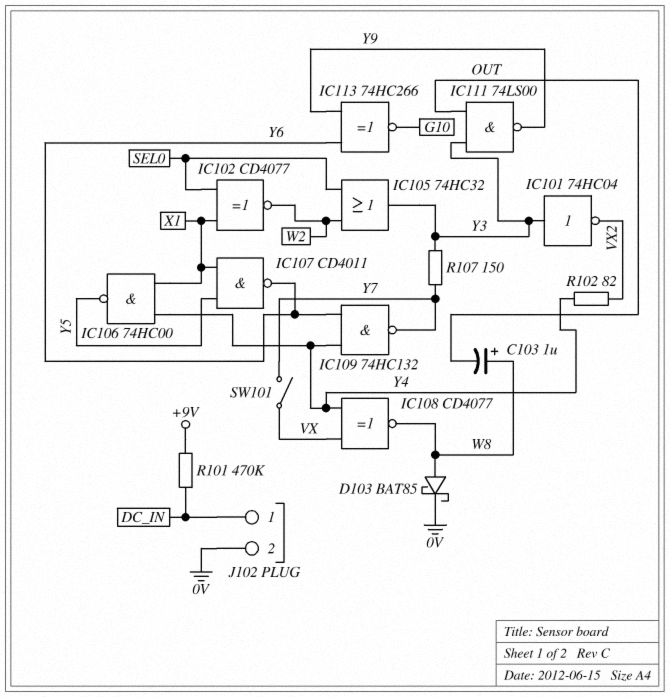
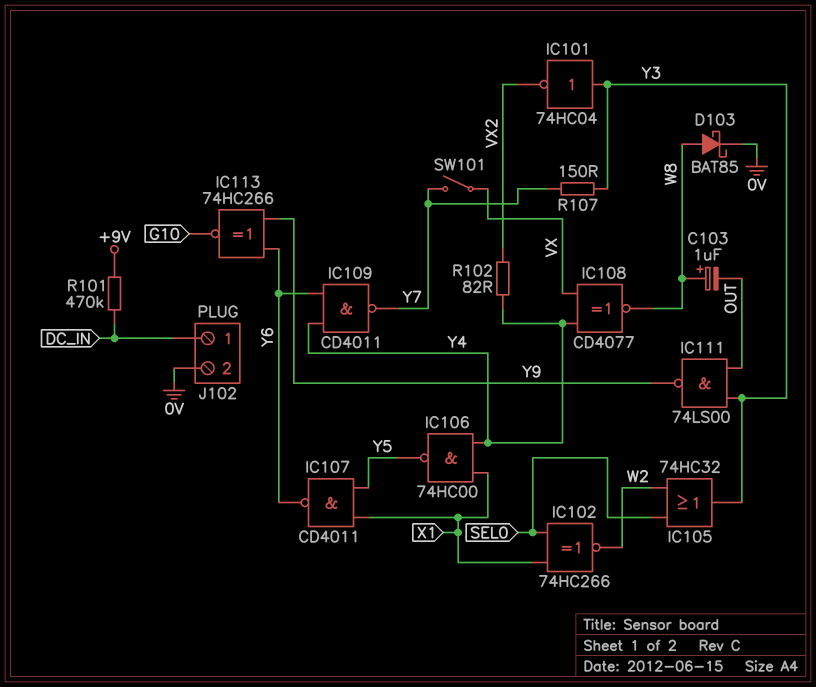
IC102: XNOR CD4077 (in SEL0, in X1, out W2) -> XNOR 74HC266 (in SEL0, in X1, out W2)
IC109: NAND 74HC132 (in Y4, in Y6, out Y7) -> NAND CD4011 (in Y4, in Y6, out Y7)

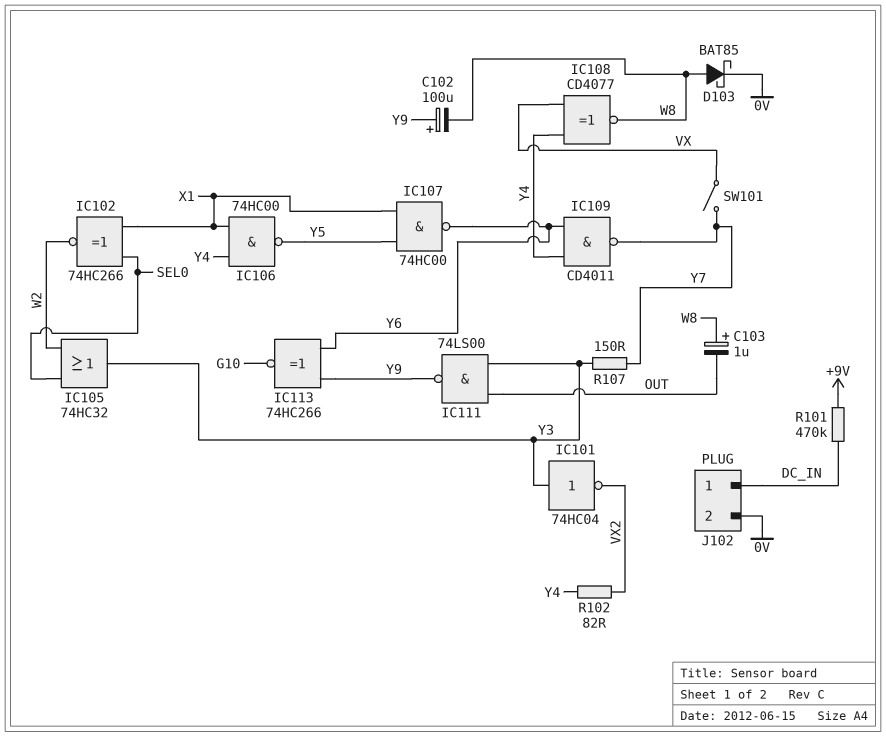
C102: none -> 100uF (plus Y9, minus W8)
IC107: NAND CD4011 (in X1, in Y5, out Y6) -> NAND 74HC00 (in X1, in Y5, out Y6)

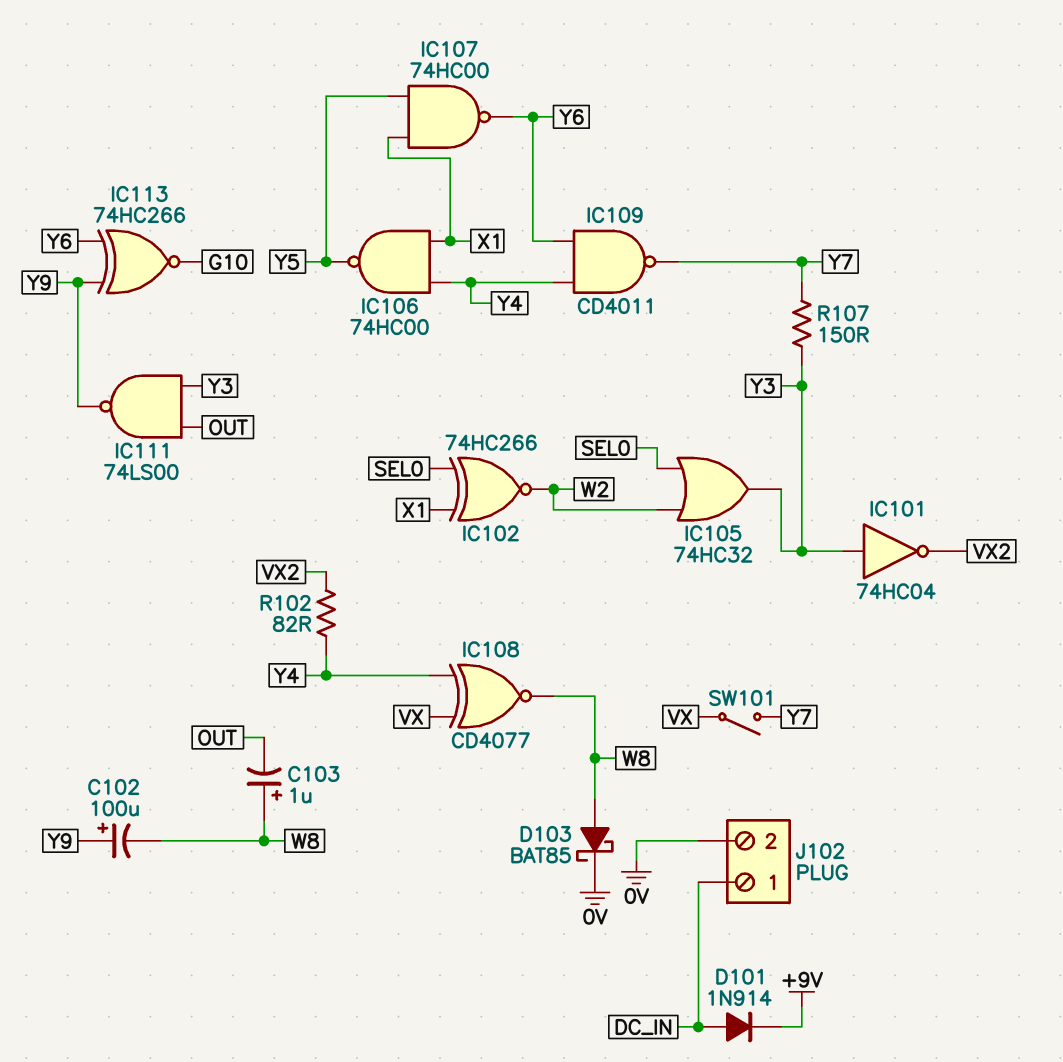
D101: none -> diode 1N914 (A DC_IN, K +9V)
R101: 470k (+9V, DC_IN) -> none

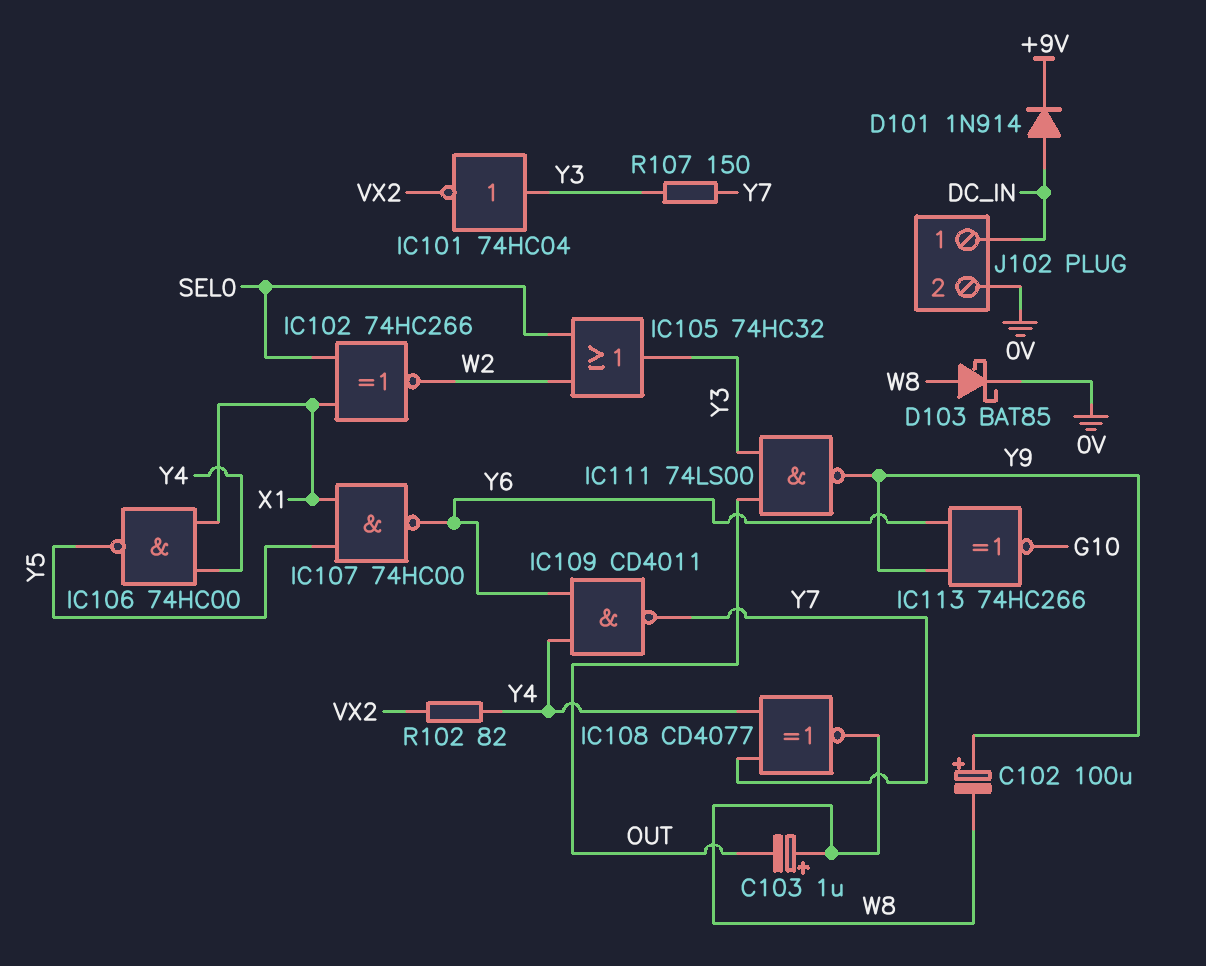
IC108: XNOR CD4077 (in VX, in Y4, out W8) -> XNOR CD4077 (in Y4, in Y7, out W8)
SW101: switch (VX, Y7) -> none

